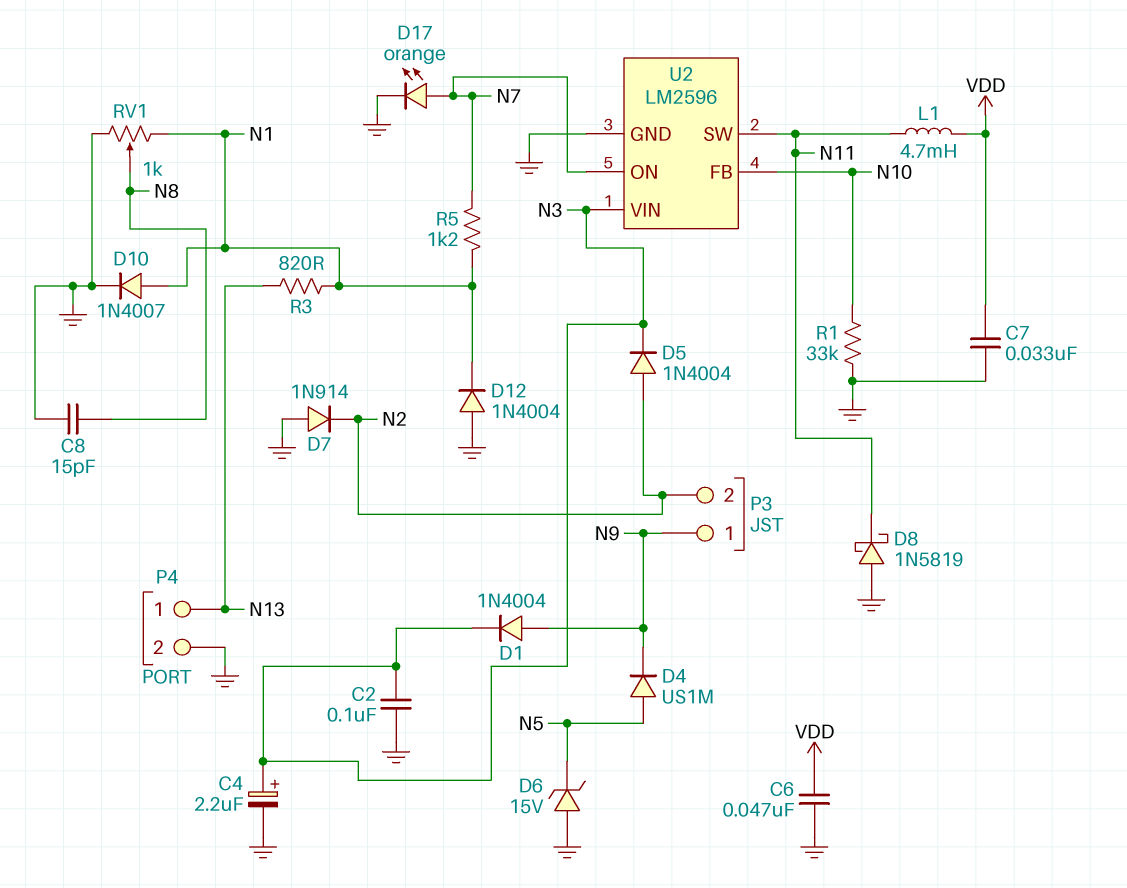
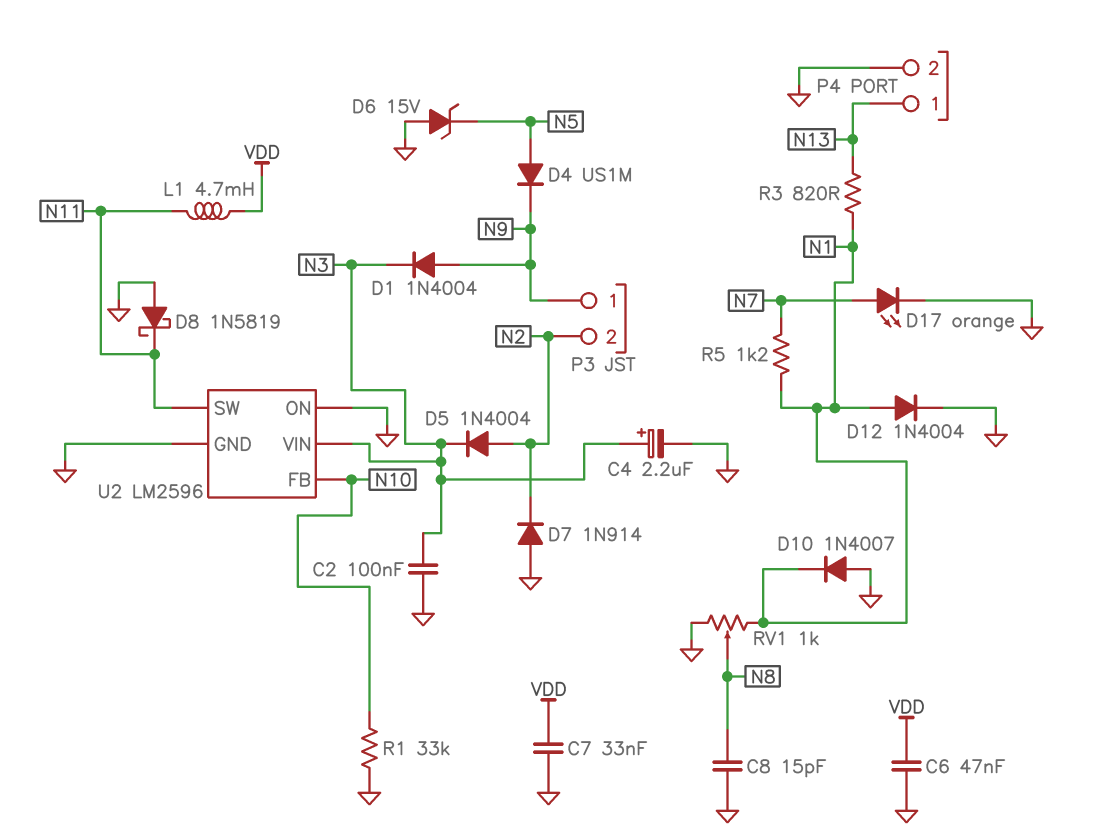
D10: diode 1N4007 (A N1, K GND) -> diode 1N4007 (A GND, K N1)
D12: diode 1N4004 (A GND, K N1) -> diode 1N4004 (A N1, K GND)
U2 pin ON: N7 -> GND

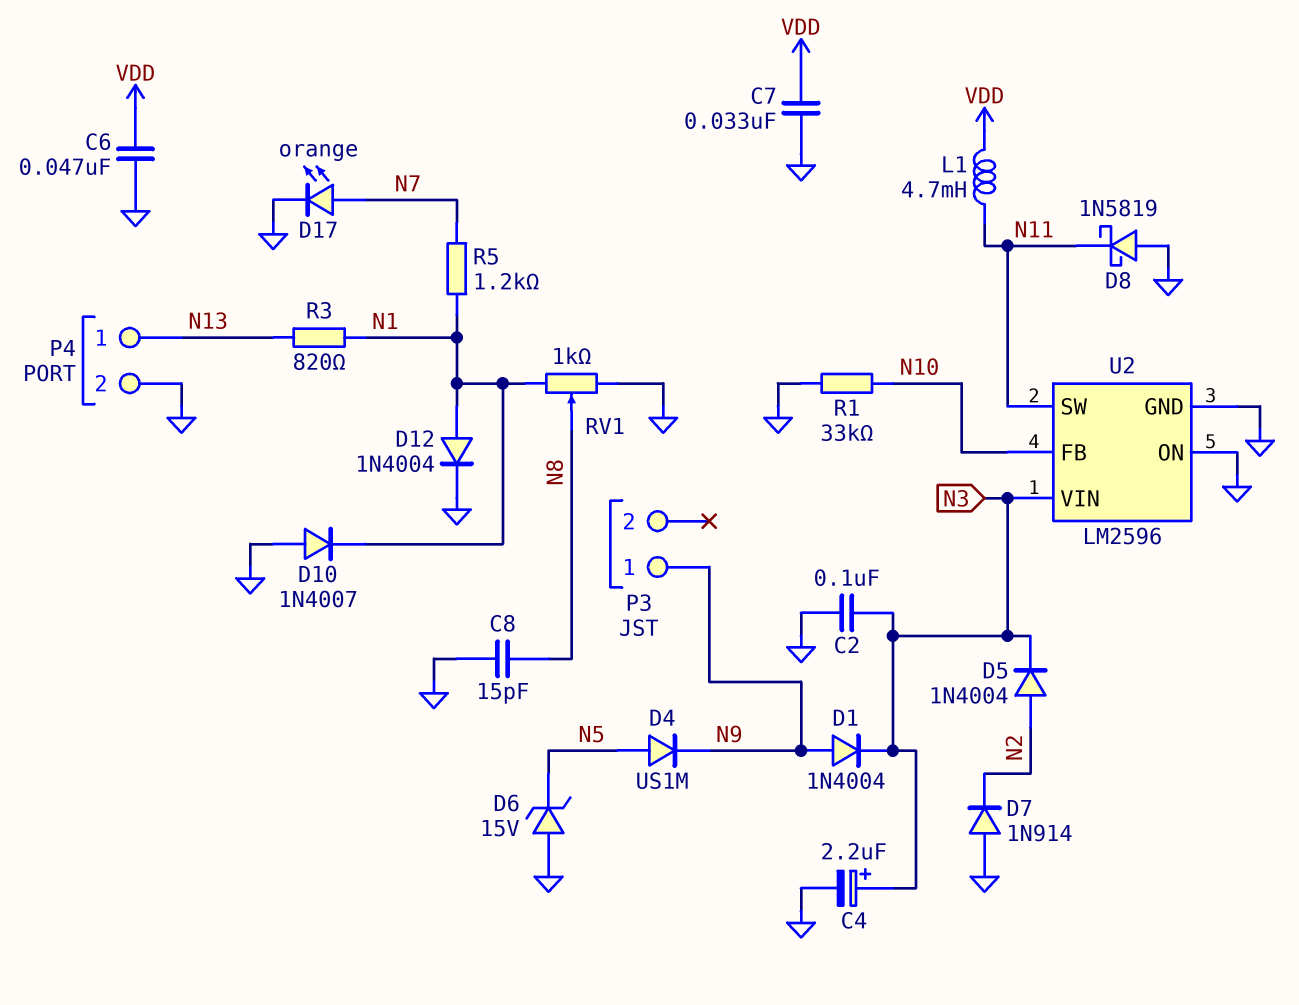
P3 pin 2: N2 -> none

